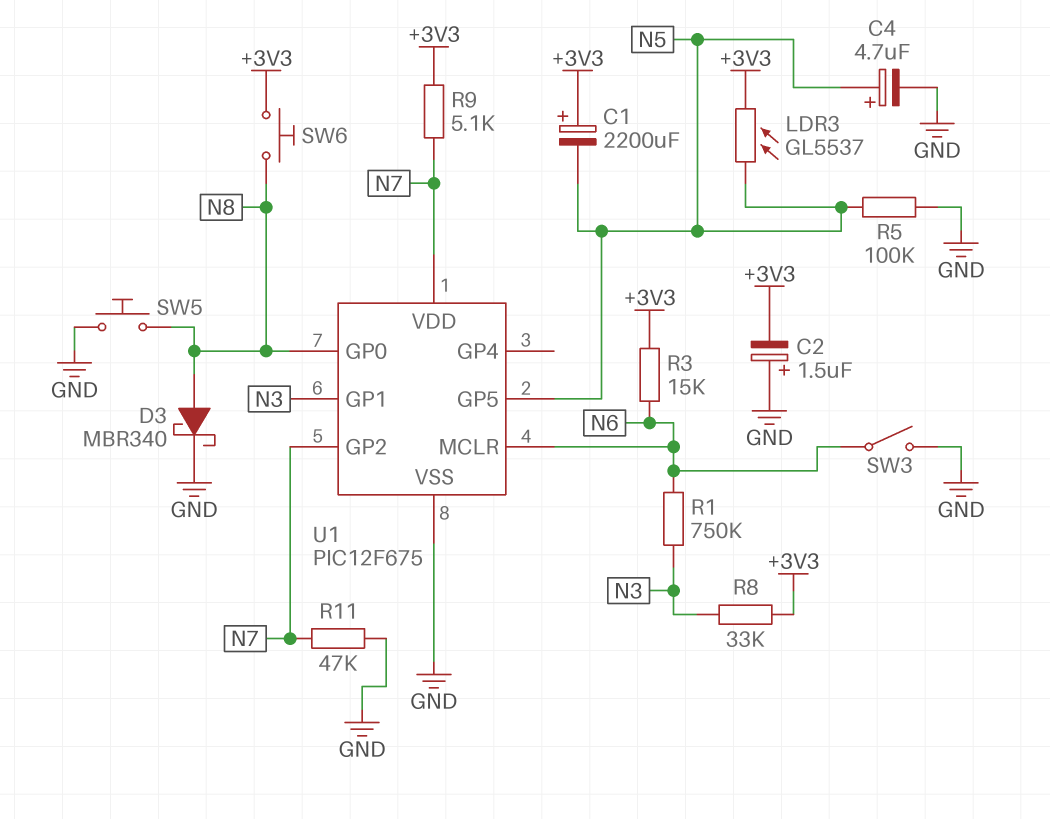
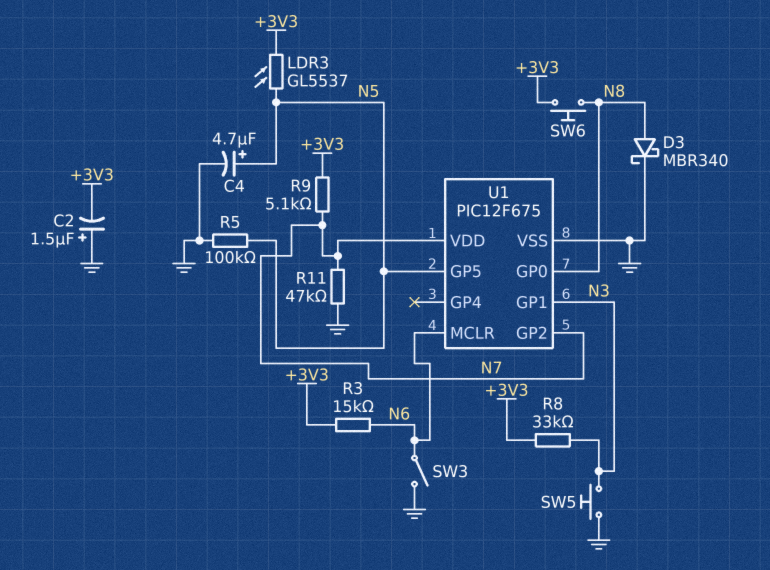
C1: 2200uF (plus +3V3, minus N5) -> none
R1: 750k (N3, N6) -> none
SW5: button (GND, N8) -> button (GND, N3)

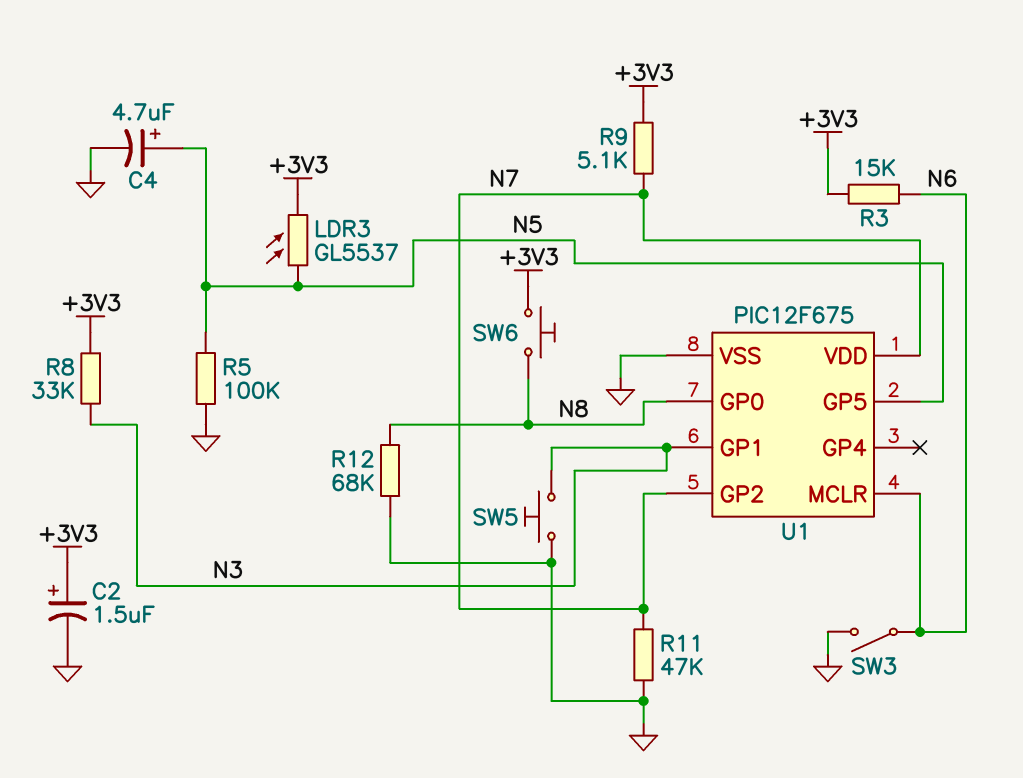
C2: 1.5uF (plus GND, minus +3V3) -> 1.5uF (plus +3V3, minus GND)
D3: schottky MBR340 (A N8, K GND) -> none
R12: none -> 68k (GND, N8)

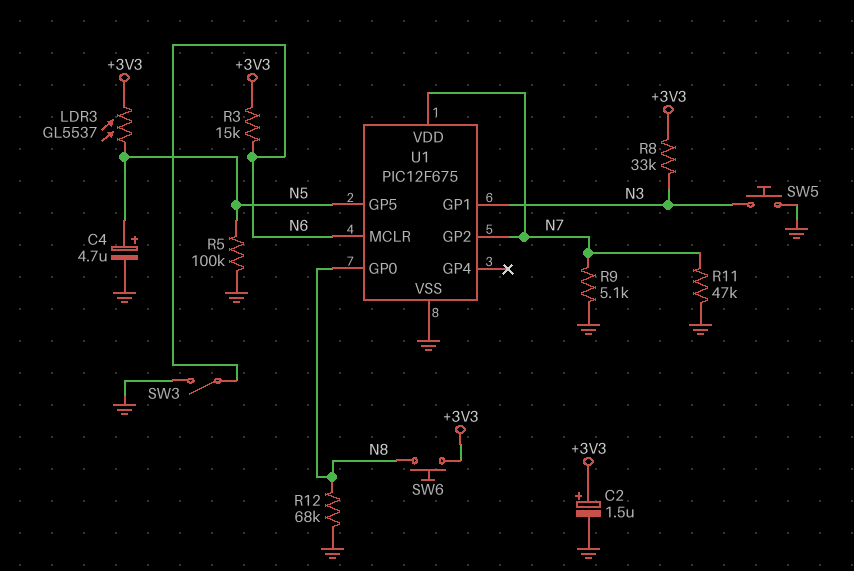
R9: 5.1k (+3V3, N7) -> 5.1k (GND, N7)

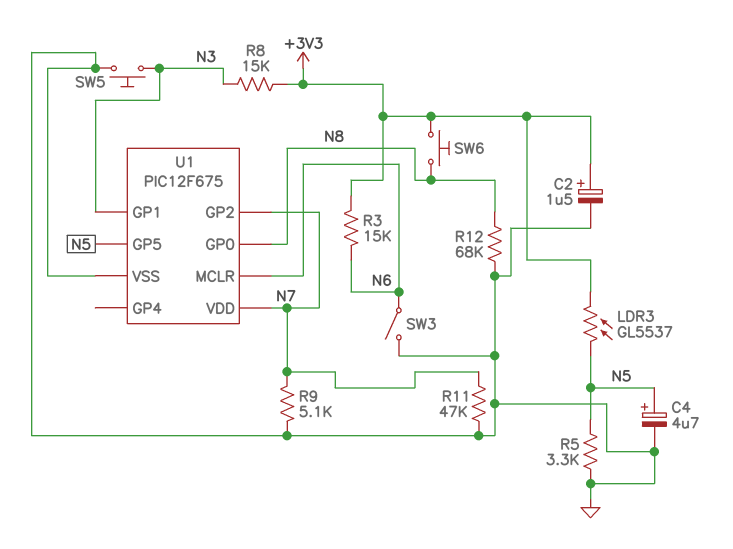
R5: 100k (GND, N5) -> 3.3k (GND, N5)
R8: 33k (+3V3, N3) -> 15k (+3V3, N3)

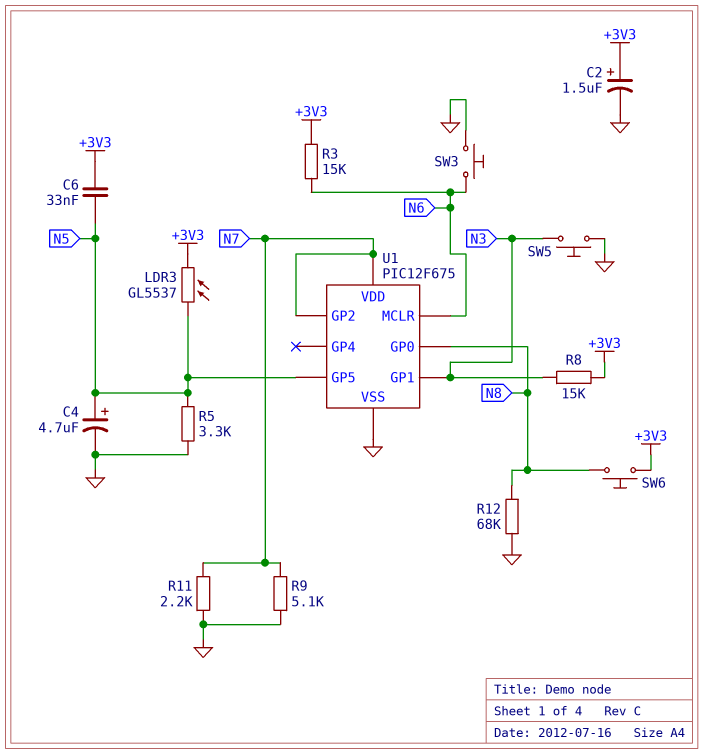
C6: none -> 33nF (+3V3, N5)
R11: 47k (GND, N7) -> 2.2k (GND, N7)
SW3: switch (GND, N6) -> button (GND, N6)

